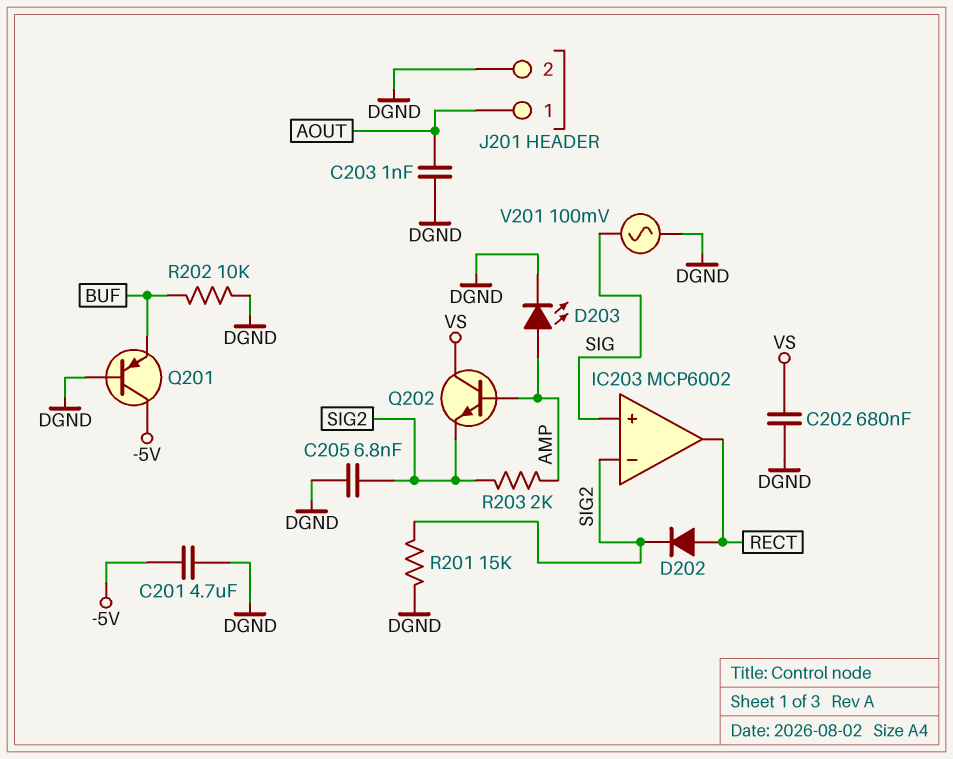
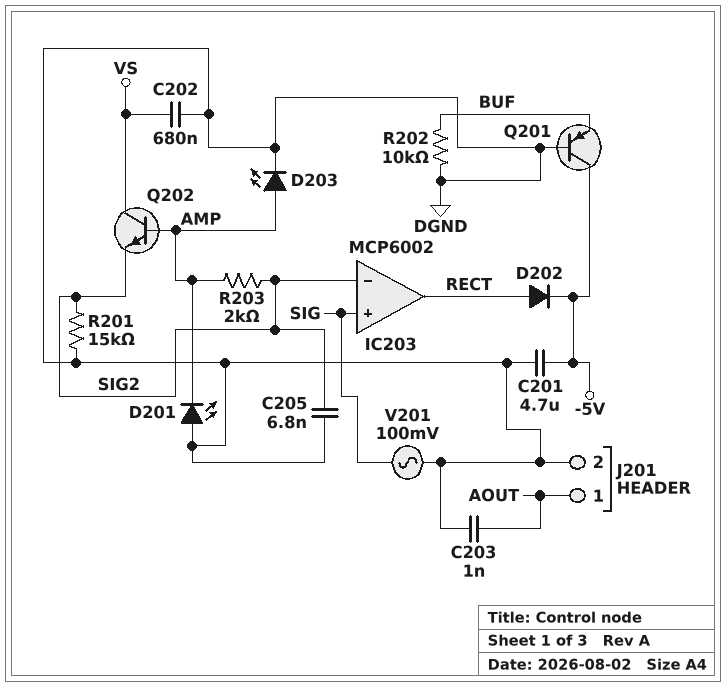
D201: none -> LED (A DGND, K AMP)
D202: diode (A RECT, K SIG2) -> diode (A RECT, K -5V)

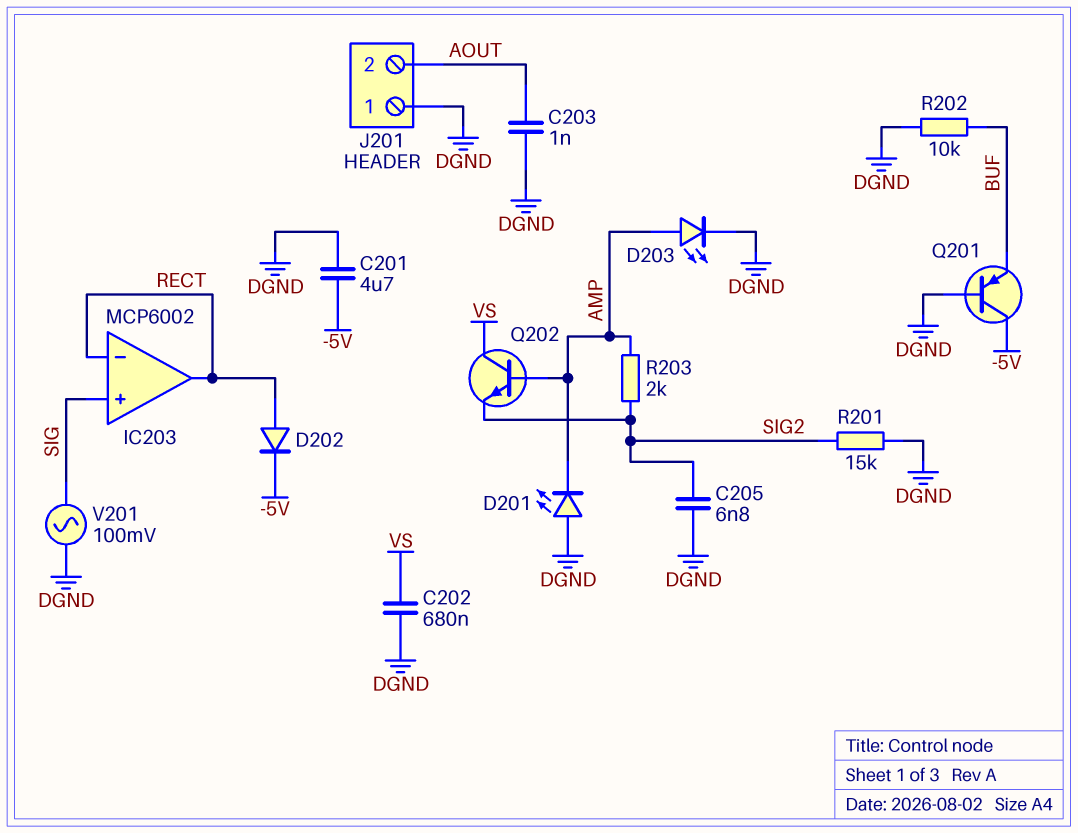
IC203 pin in-: SIG2 -> RECT
J201 pin 1: AOUT -> DGND
J201 pin 2: DGND -> AOUT

